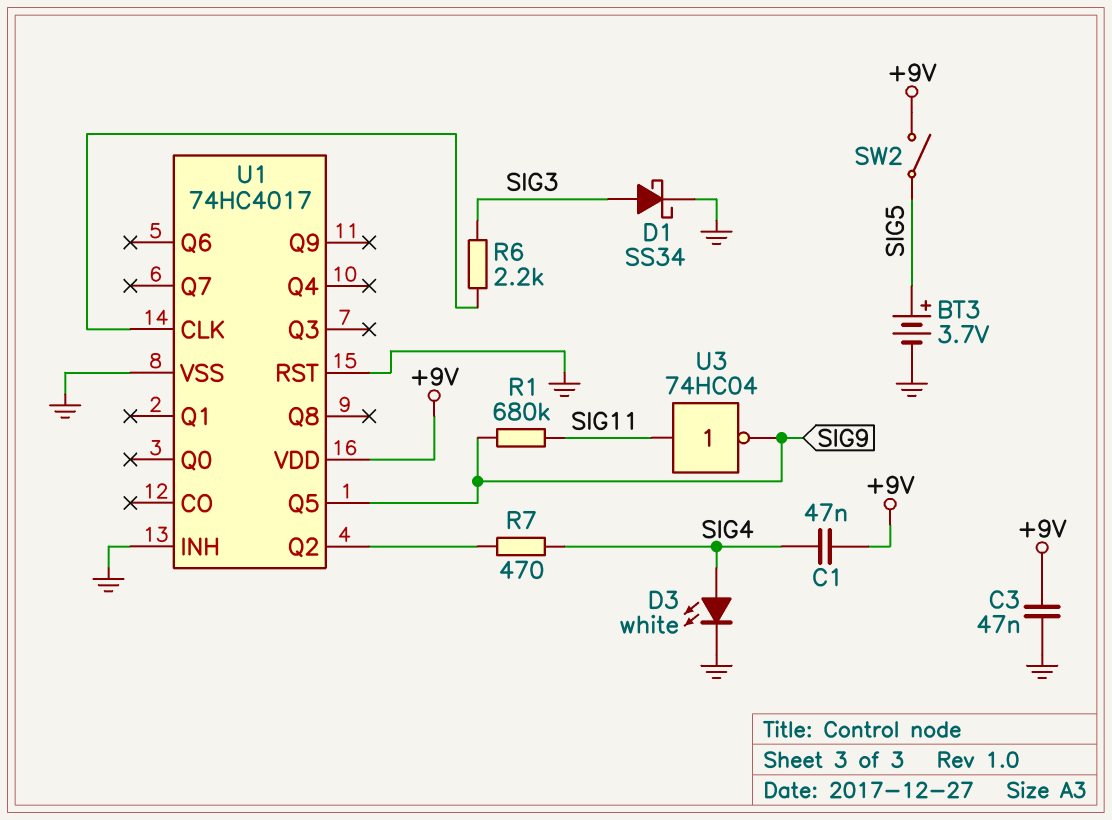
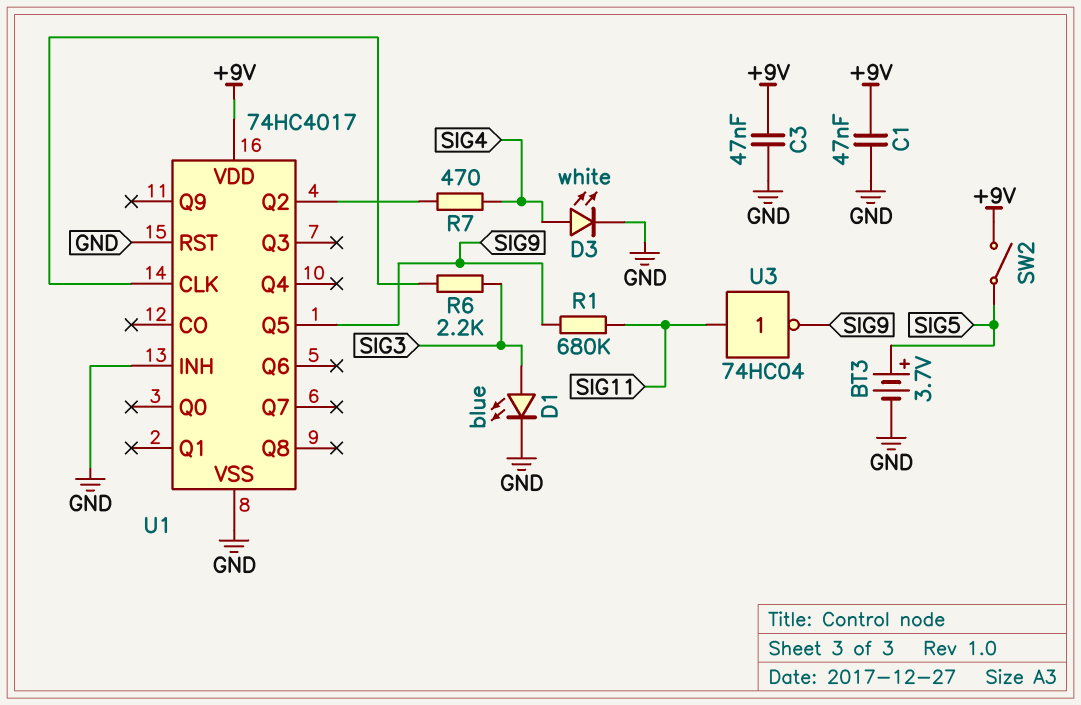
C1: 47nF (+9V, SIG4) -> 47nF (+9V, GND)
D1: schottky SS34 (A SIG3, K GND) -> LED blue (A SIG3, K GND)

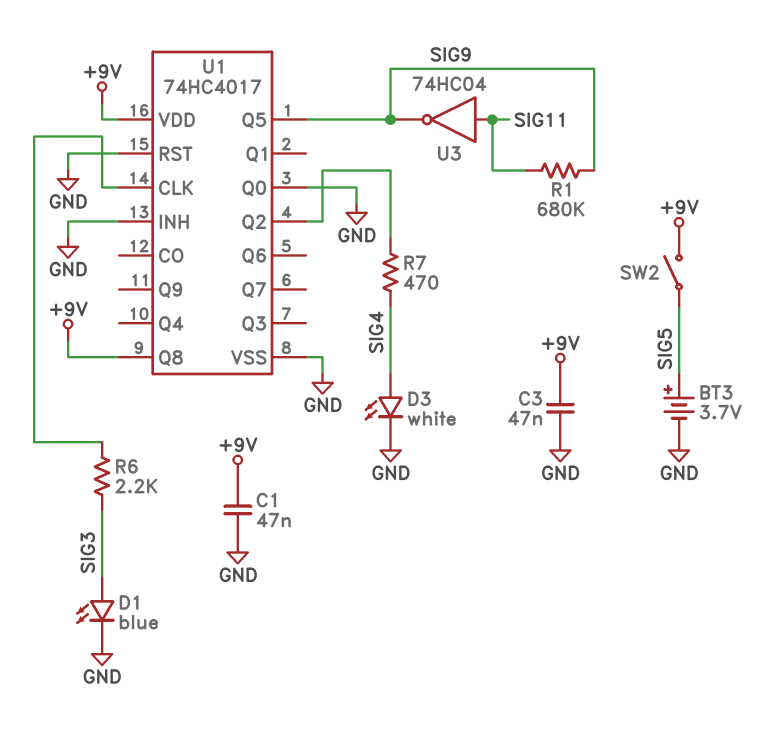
U1 pin Q0: none -> GND
U1 pin Q8: none -> +9V

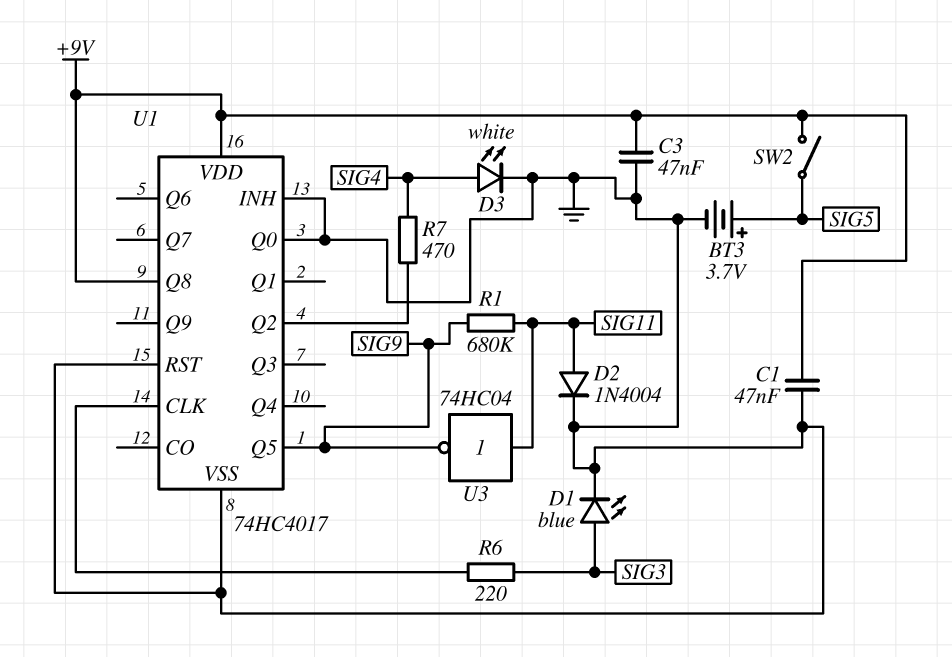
D2: none -> diode 1N4004 (A SIG11, K GND)
R6: 2.2k (SIG3, U1/CLK) -> 220 (SIG3, U1/CLK)

